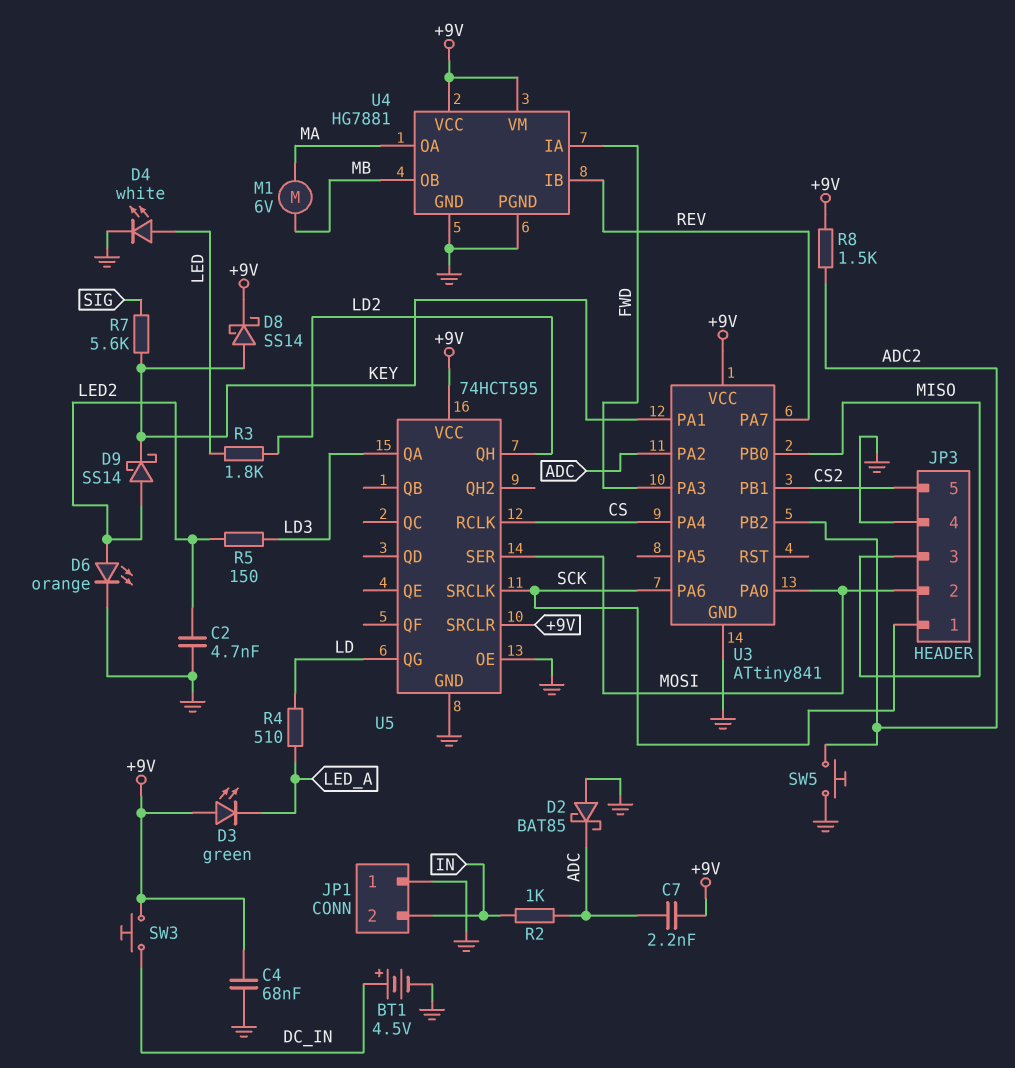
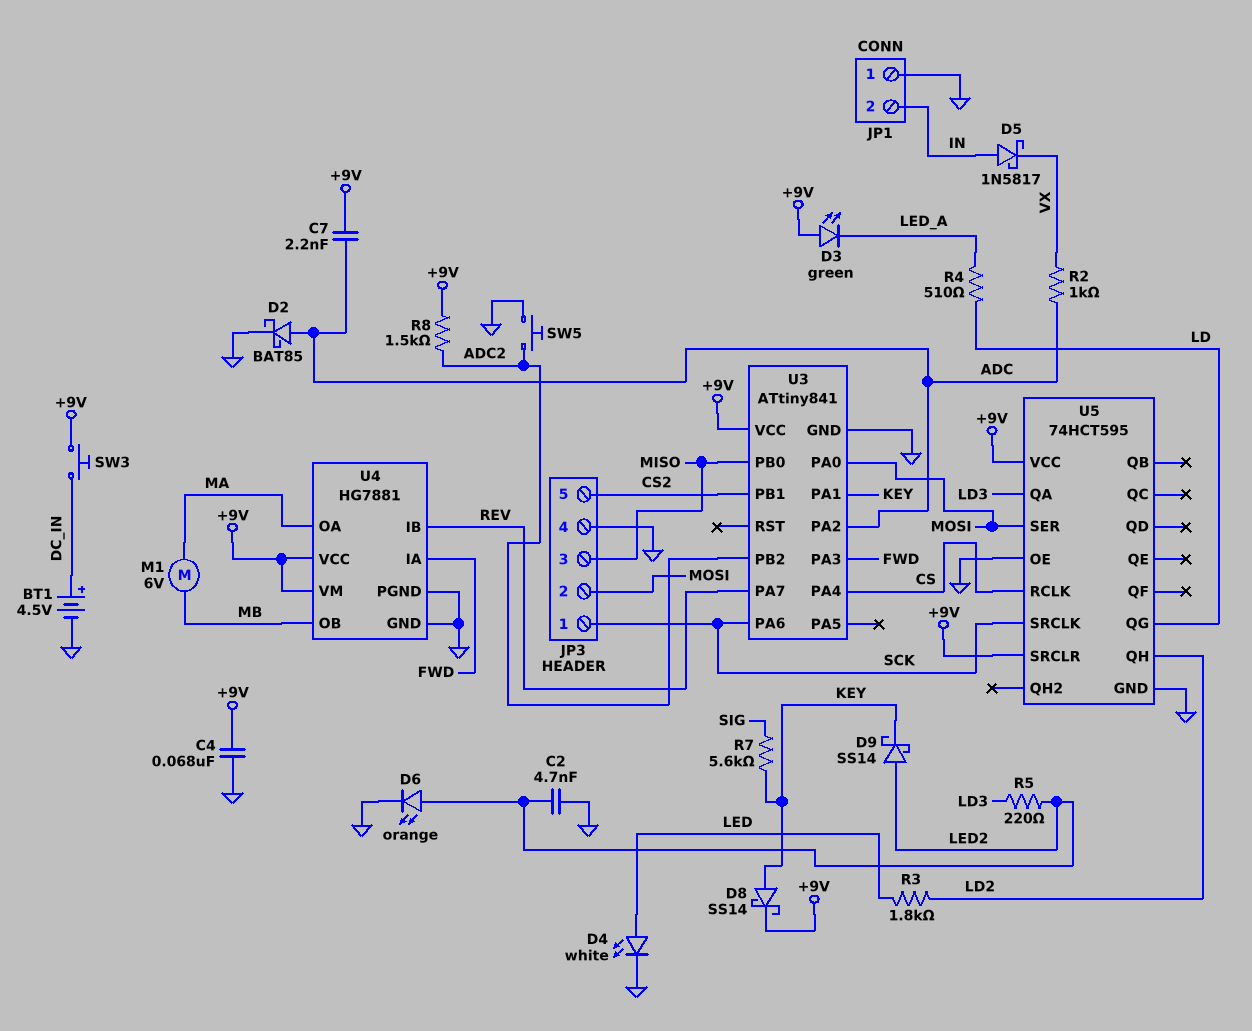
D2: schottky BAT85 (A GND, K ADC) -> schottky BAT85 (A ADC, K GND)
D5: none -> schottky 1N5817 (A IN, K VX)
R2: 1k (ADC, IN) -> 1k (ADC, VX)
R5: 150 (LD3, LED2) -> 220 (LD3, LED2)

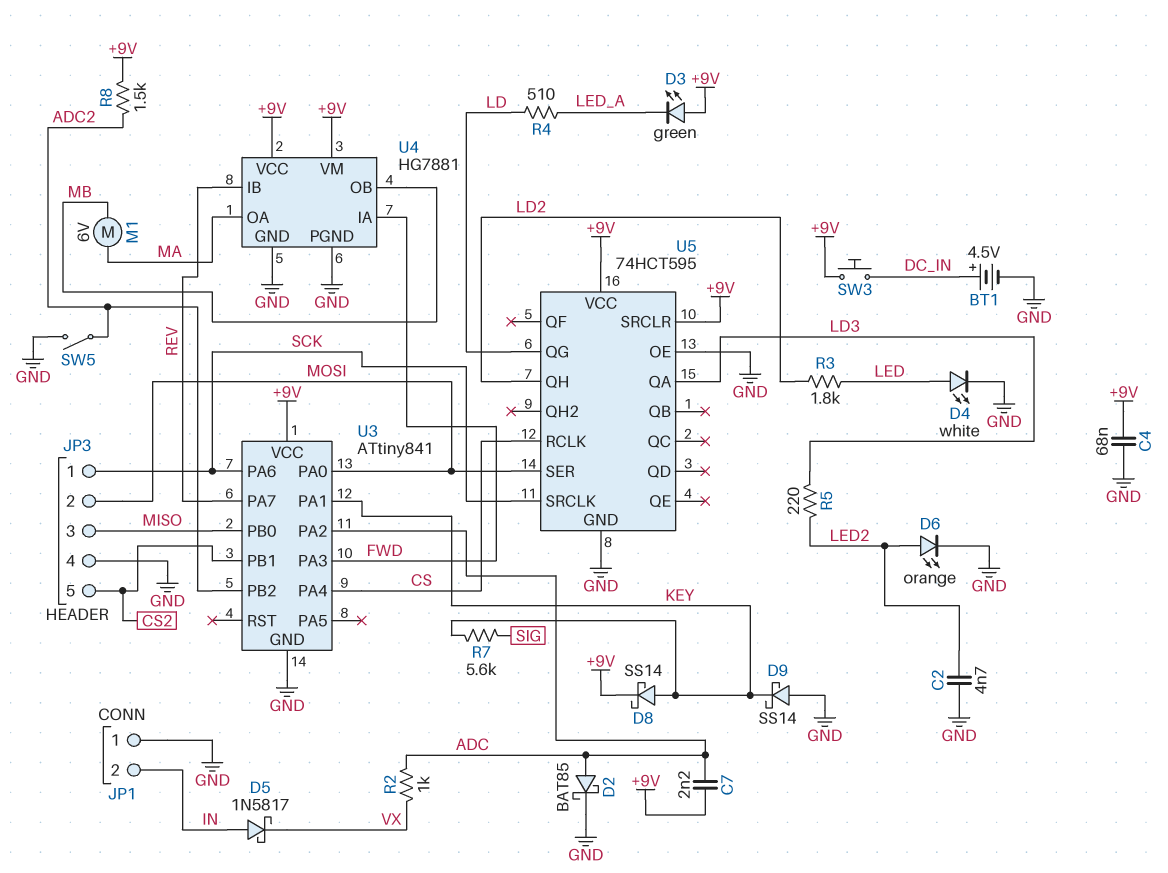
D9: schottky SS14 (A LED2, K KEY) -> schottky SS14 (A GND, K KEY)
SW5: button (ADC2, GND) -> switch (ADC2, GND)

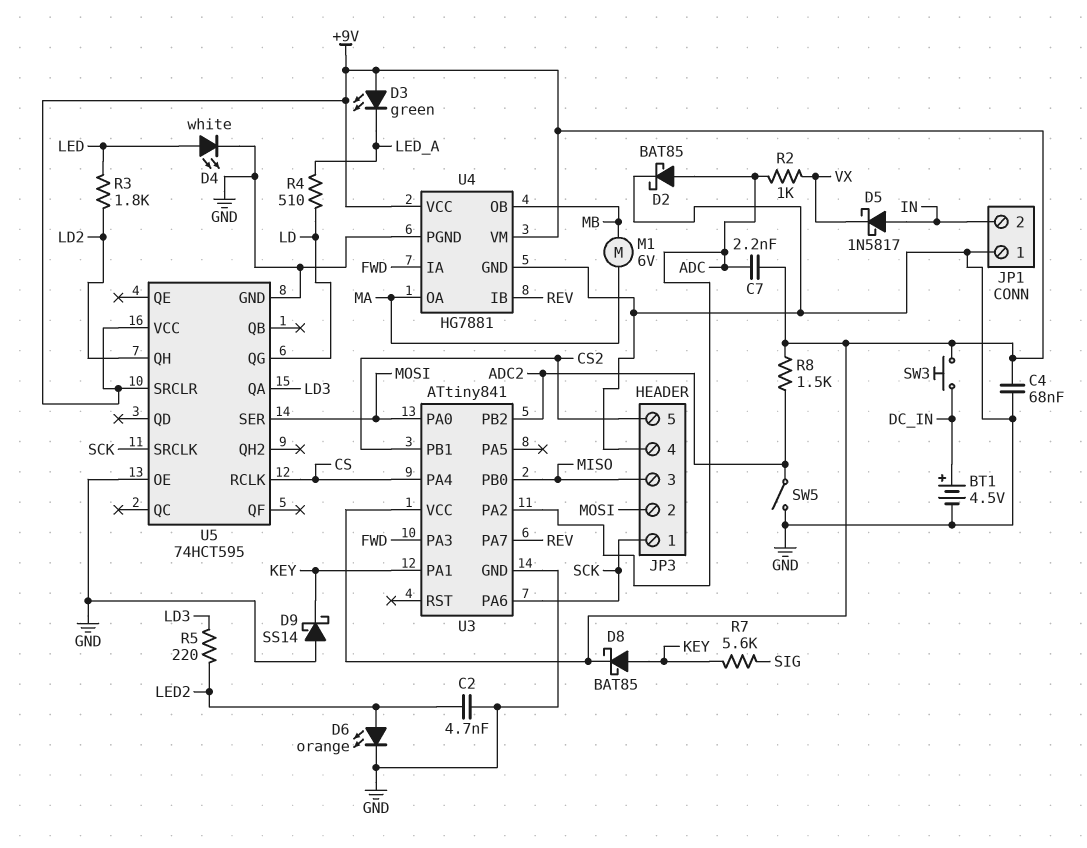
D8: schottky SS14 (A KEY, K +9V) -> schottky BAT85 (A KEY, K +9V)

